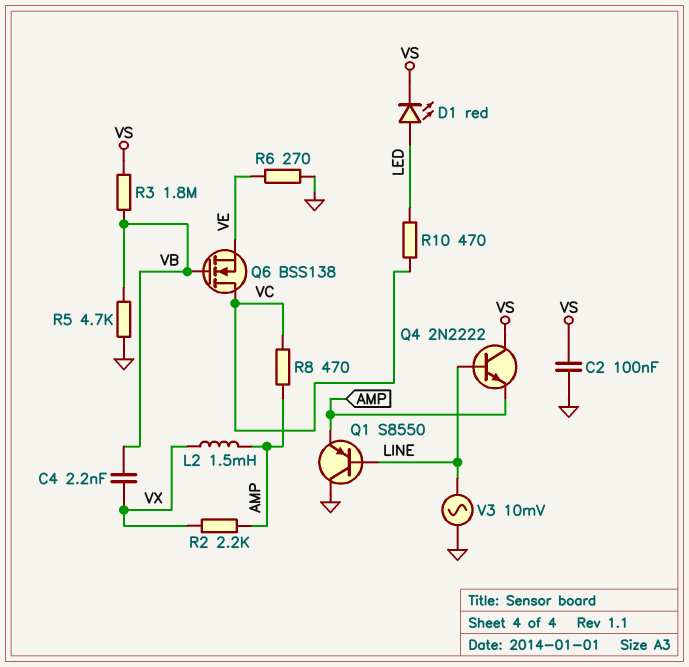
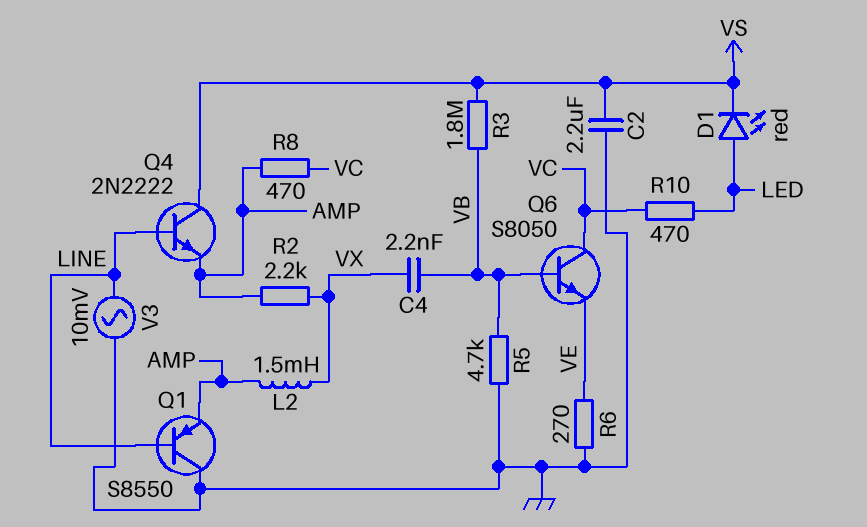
C2: 100nF (GND, VS) -> 2.2uF (GND, VS)
Q6: NMOS BSS138 (G VB, D VC, S VE) -> NPN S8050 (B VB, C VC, E VE)

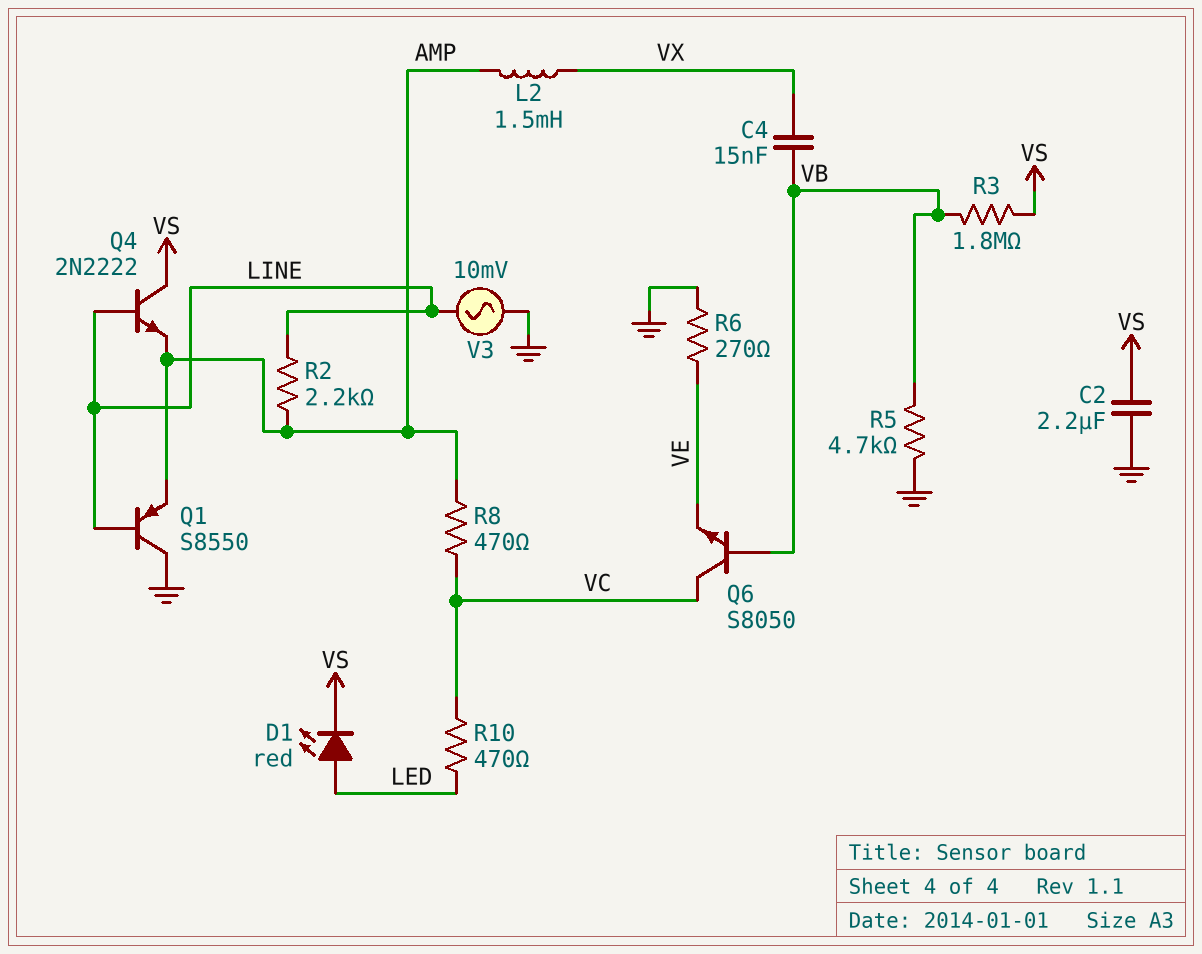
C4: 2.2nF (VB, VX) -> 15nF (VB, VX)
R2: 2.2k (AMP, VX) -> 2.2k (AMP, LINE)

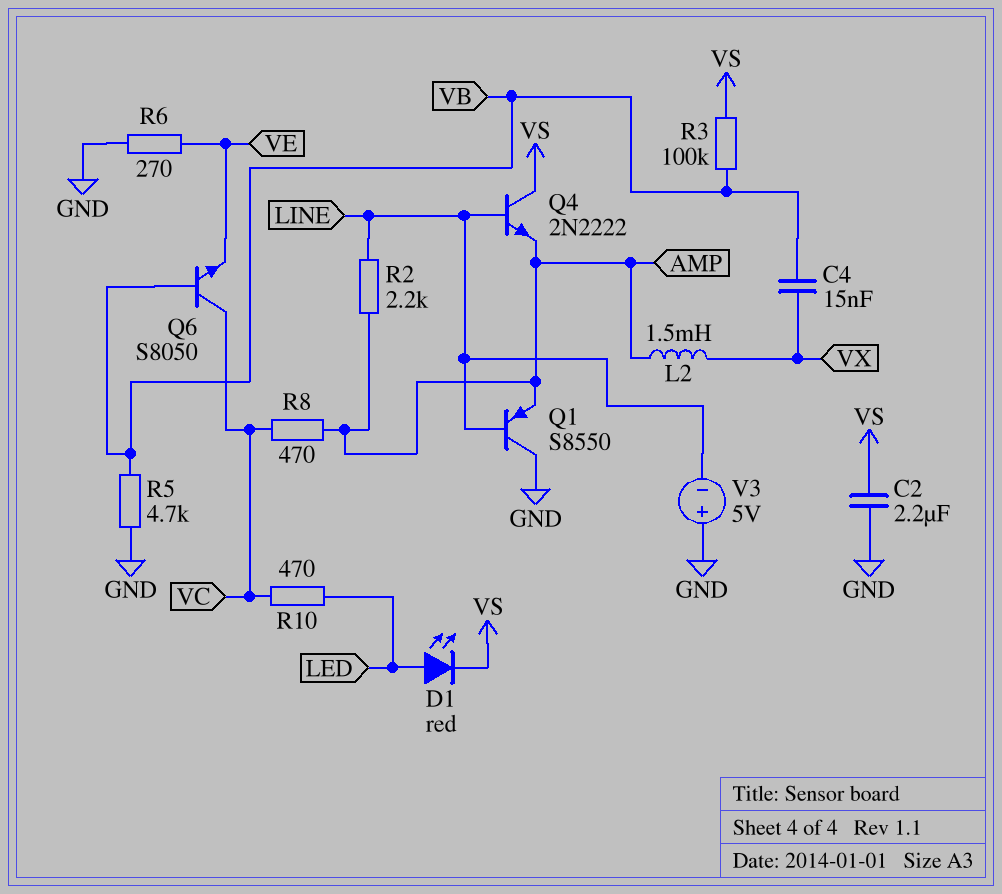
R3: 1.8M (VB, VS) -> 100k (VB, VS)
V3: AC 10mV (GND, LINE) -> 5V (plus GND, minus LINE)

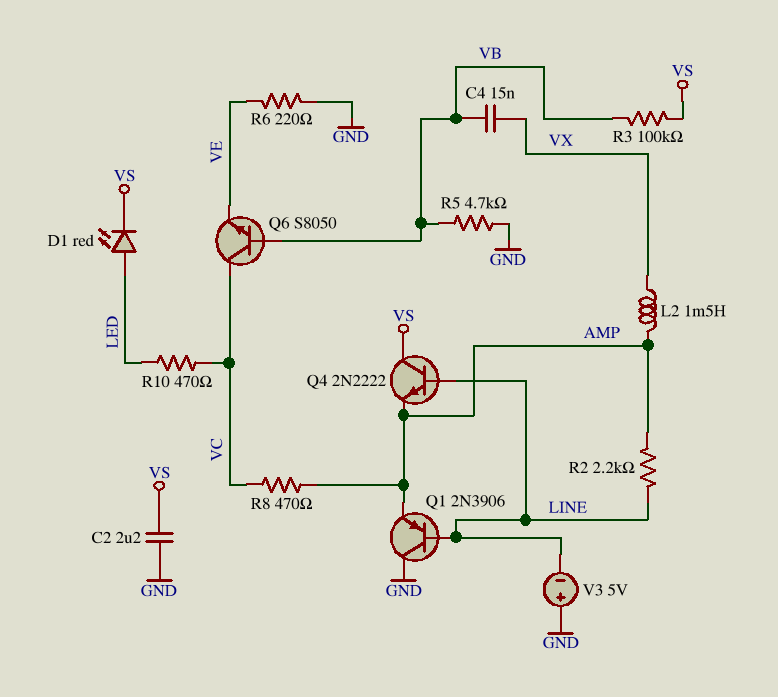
Q1: PNP S8550 (B LINE, C GND, E AMP) -> PNP 2N3906 (B LINE, C GND, E AMP)
R6: 270 (GND, VE) -> 220 (GND, VE)

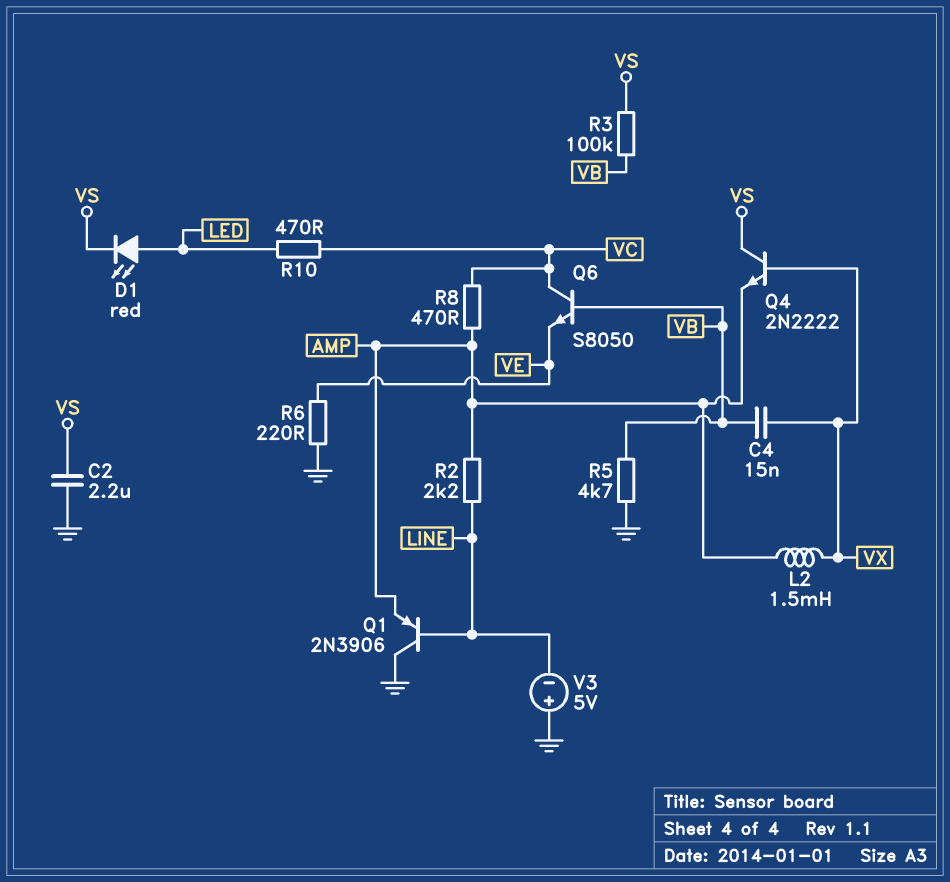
Q4: NPN 2N2222 (B LINE, C VS, E AMP) -> NPN 2N2222 (B VX, C VS, E AMP)

